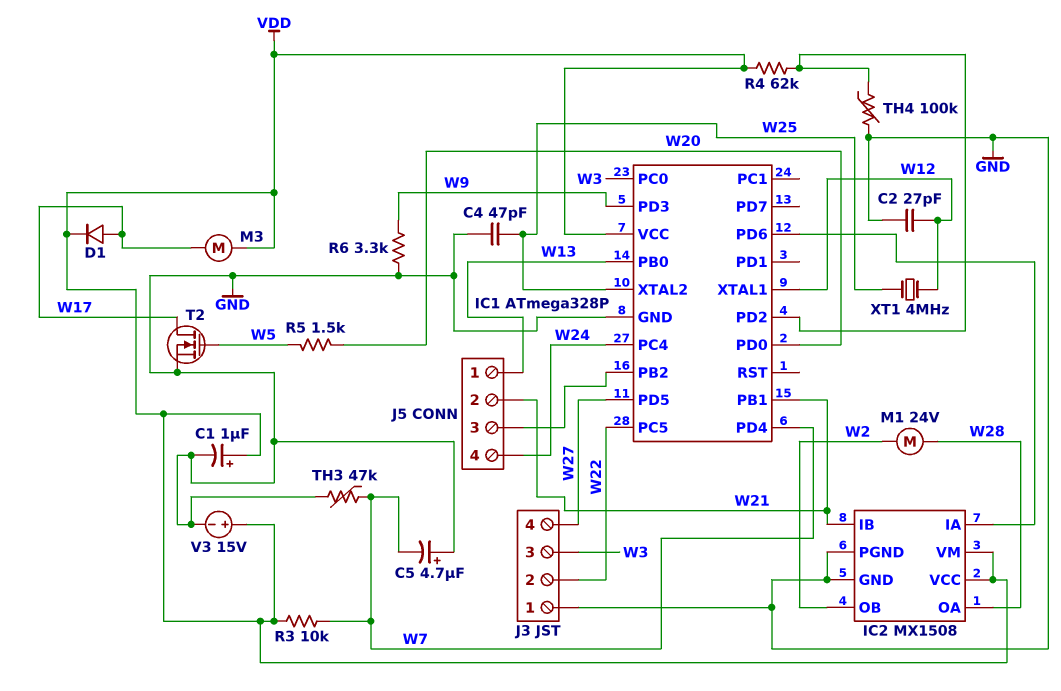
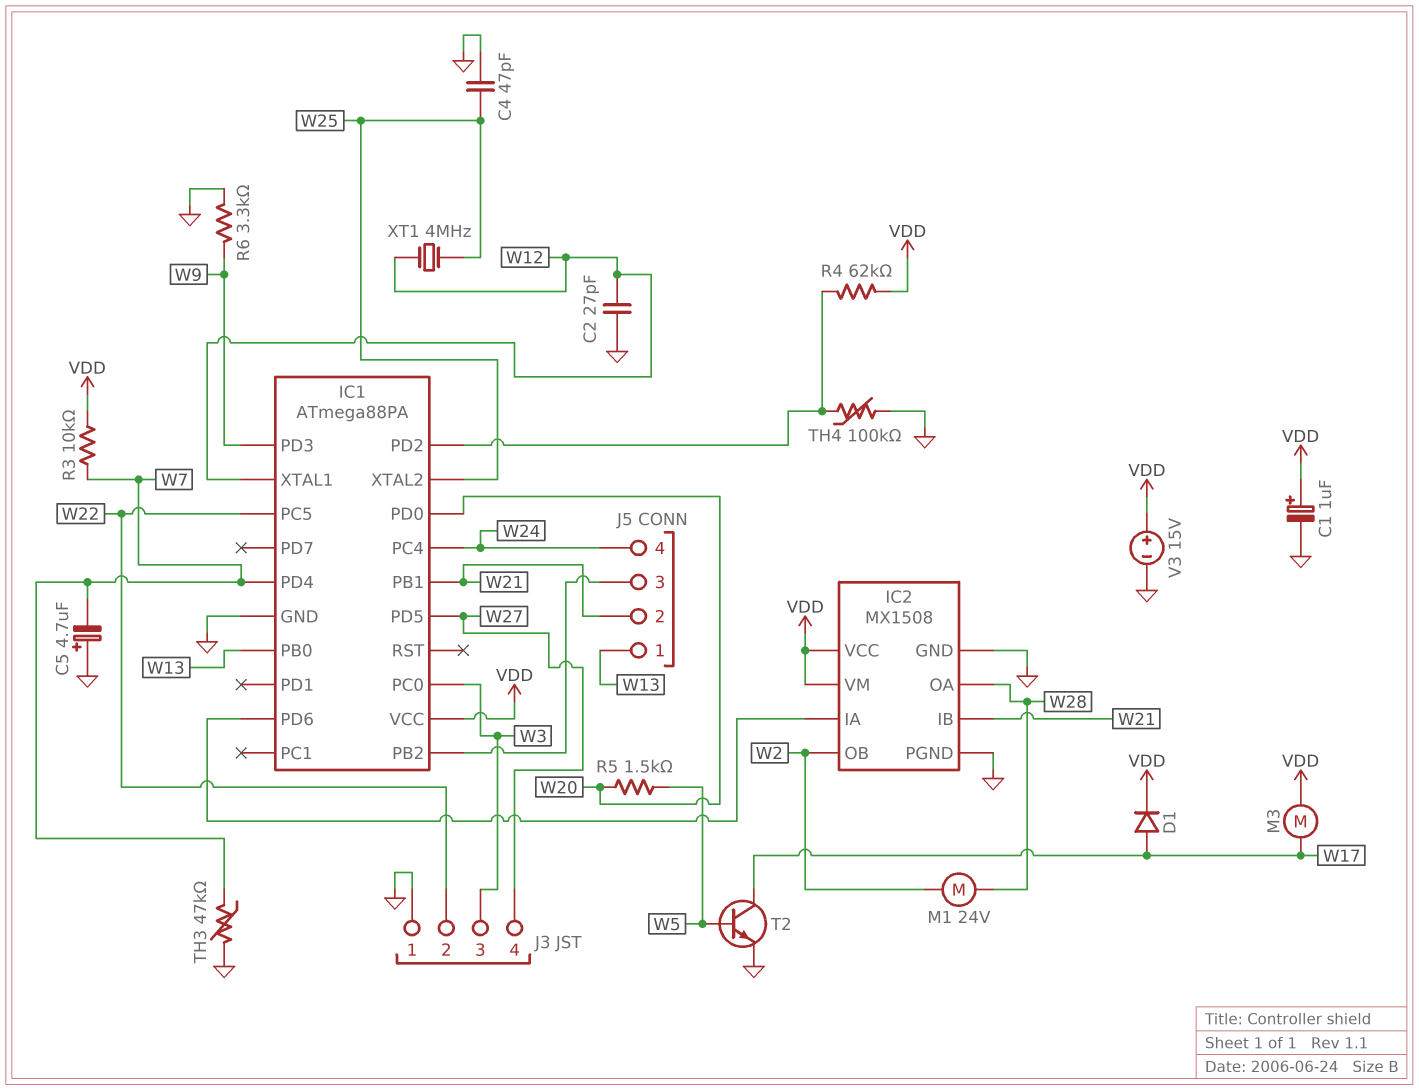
IC1: ATmega328P -> ATmega88PA
T2: NMOS (G W5, D W17, S GND) -> NPN (B W5, C W17, E GND)

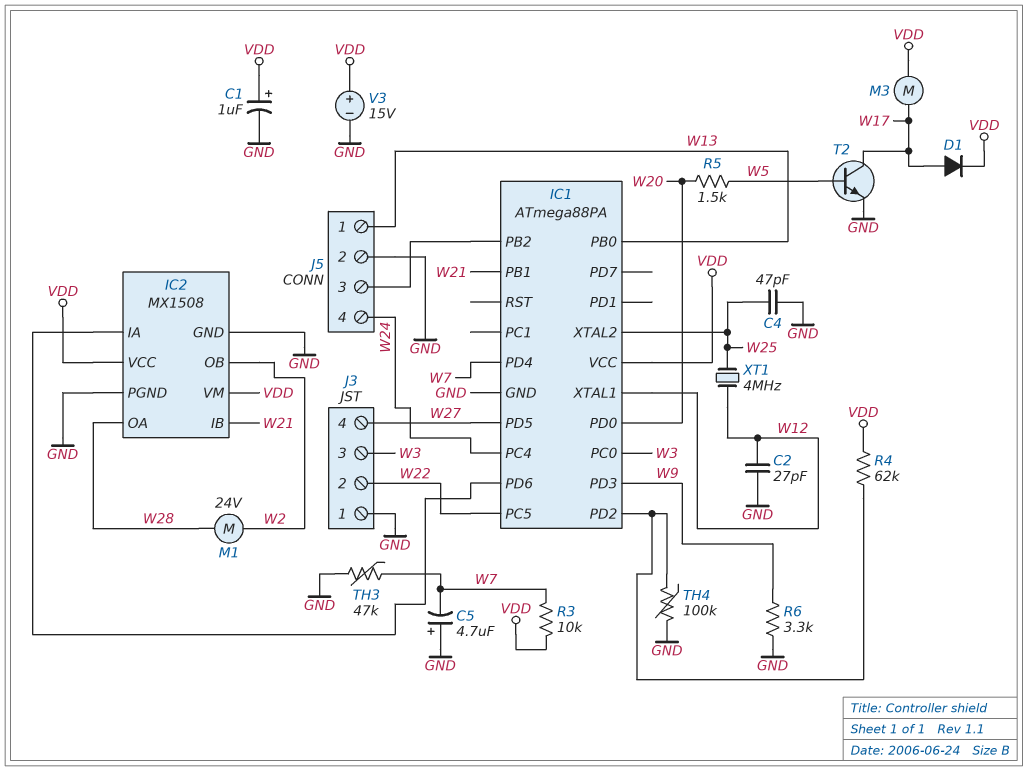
J5 pin 2: W21 -> GND

